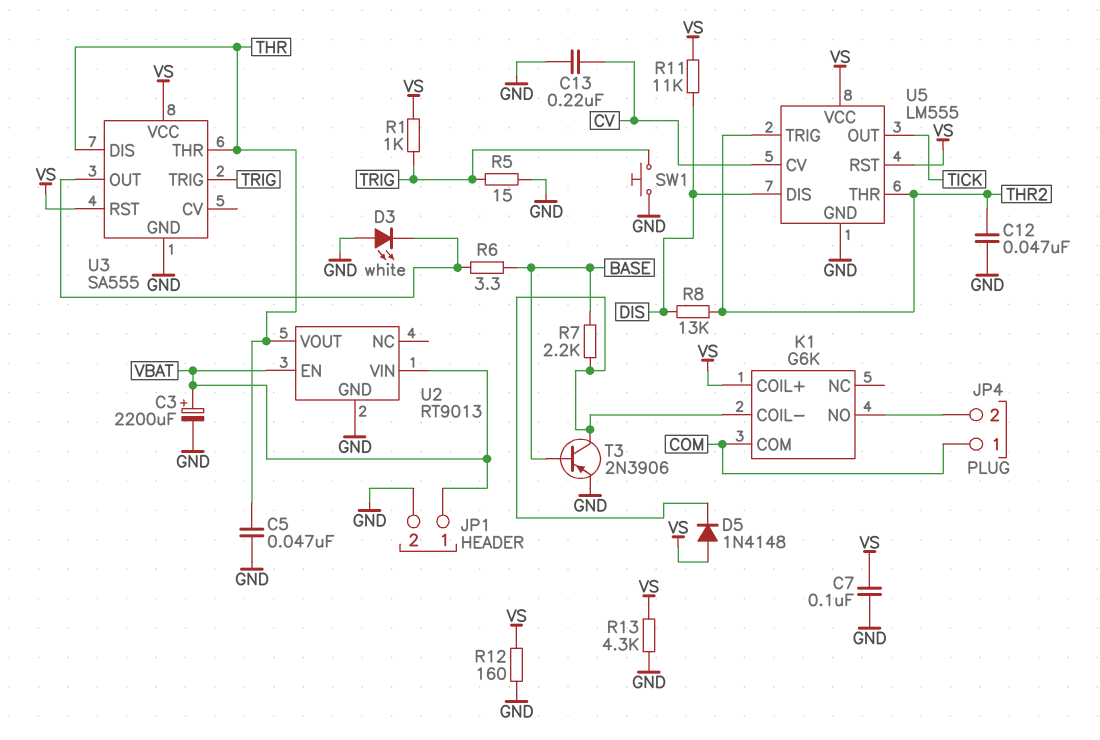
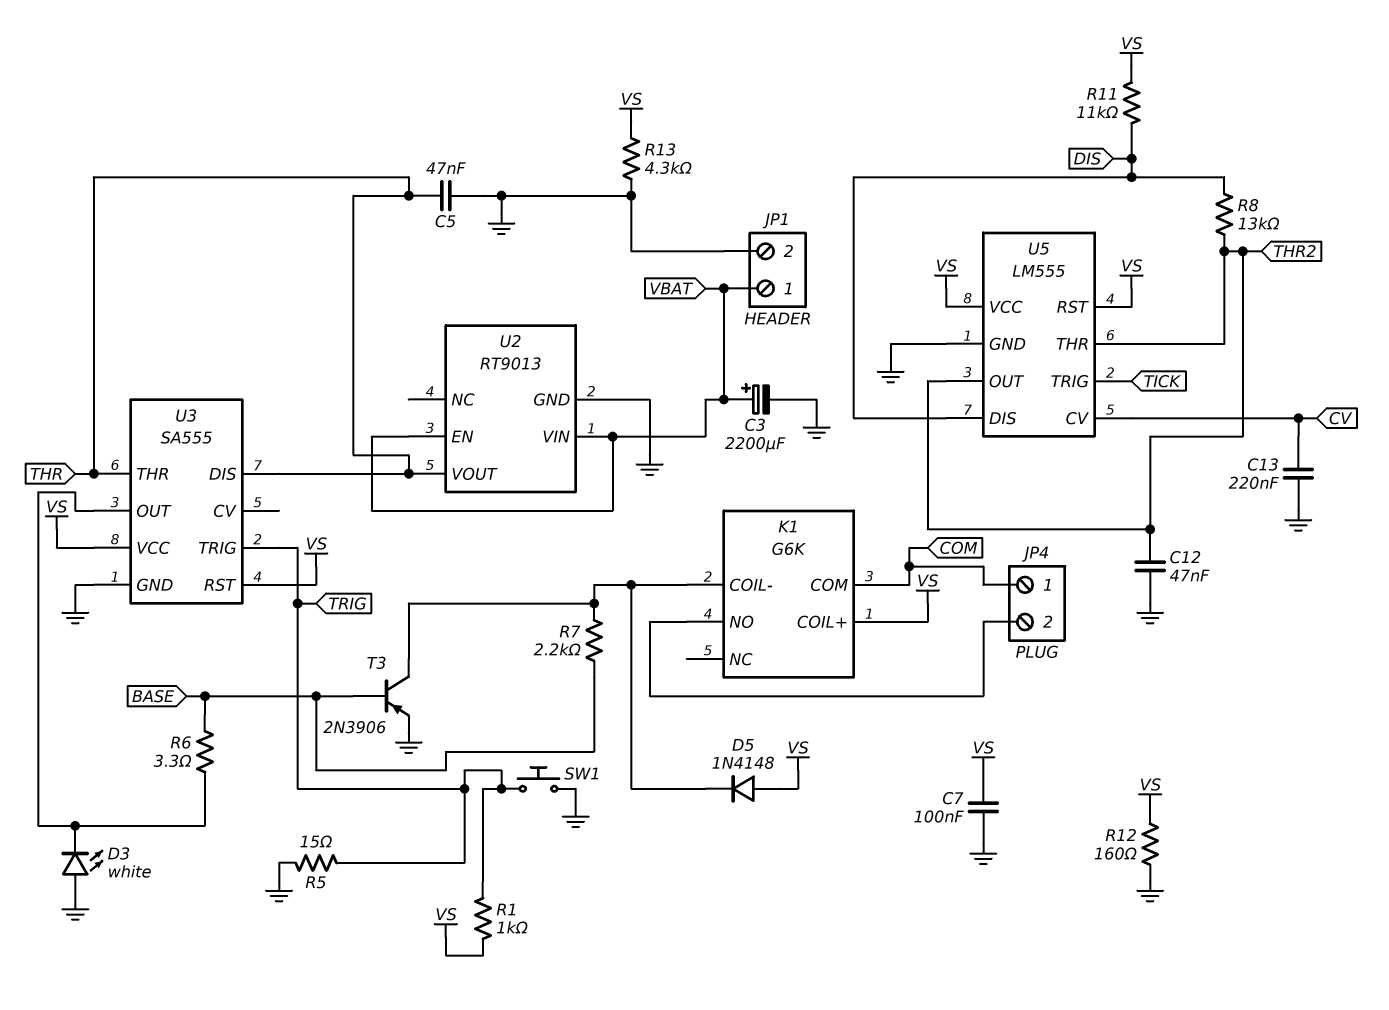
U5 pin OUT: TICK -> THR2
U5 pin TRIG: THR2 -> TICK

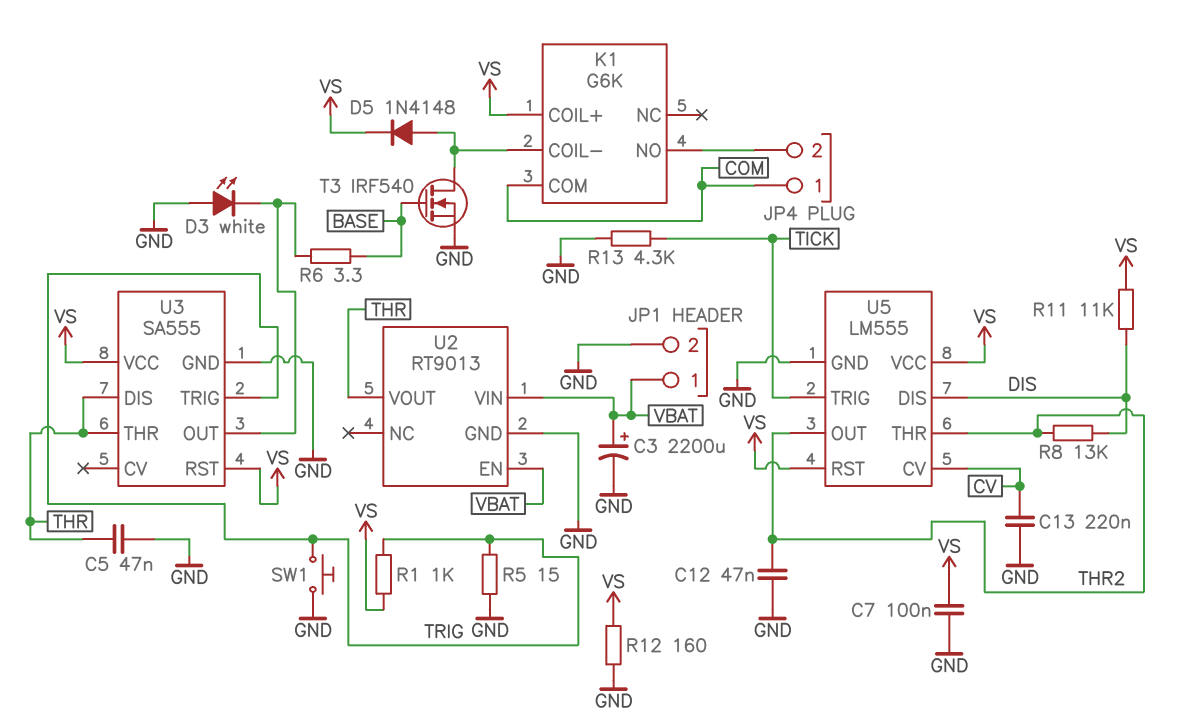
D5: diode 1N4148 (A VS, K K1/COIL-) -> diode 1N4148 (A K1/COIL-, K VS)
R7: 2.2k (BASE, K1/COIL-) -> none
R13: 4.3k (GND, VS) -> 4.3k (GND, TICK)
T3: PNP 2N3906 (B BASE, C K1/COIL-, E GND) -> NMOS IRF540 (G BASE, D K1/COIL-, S GND)

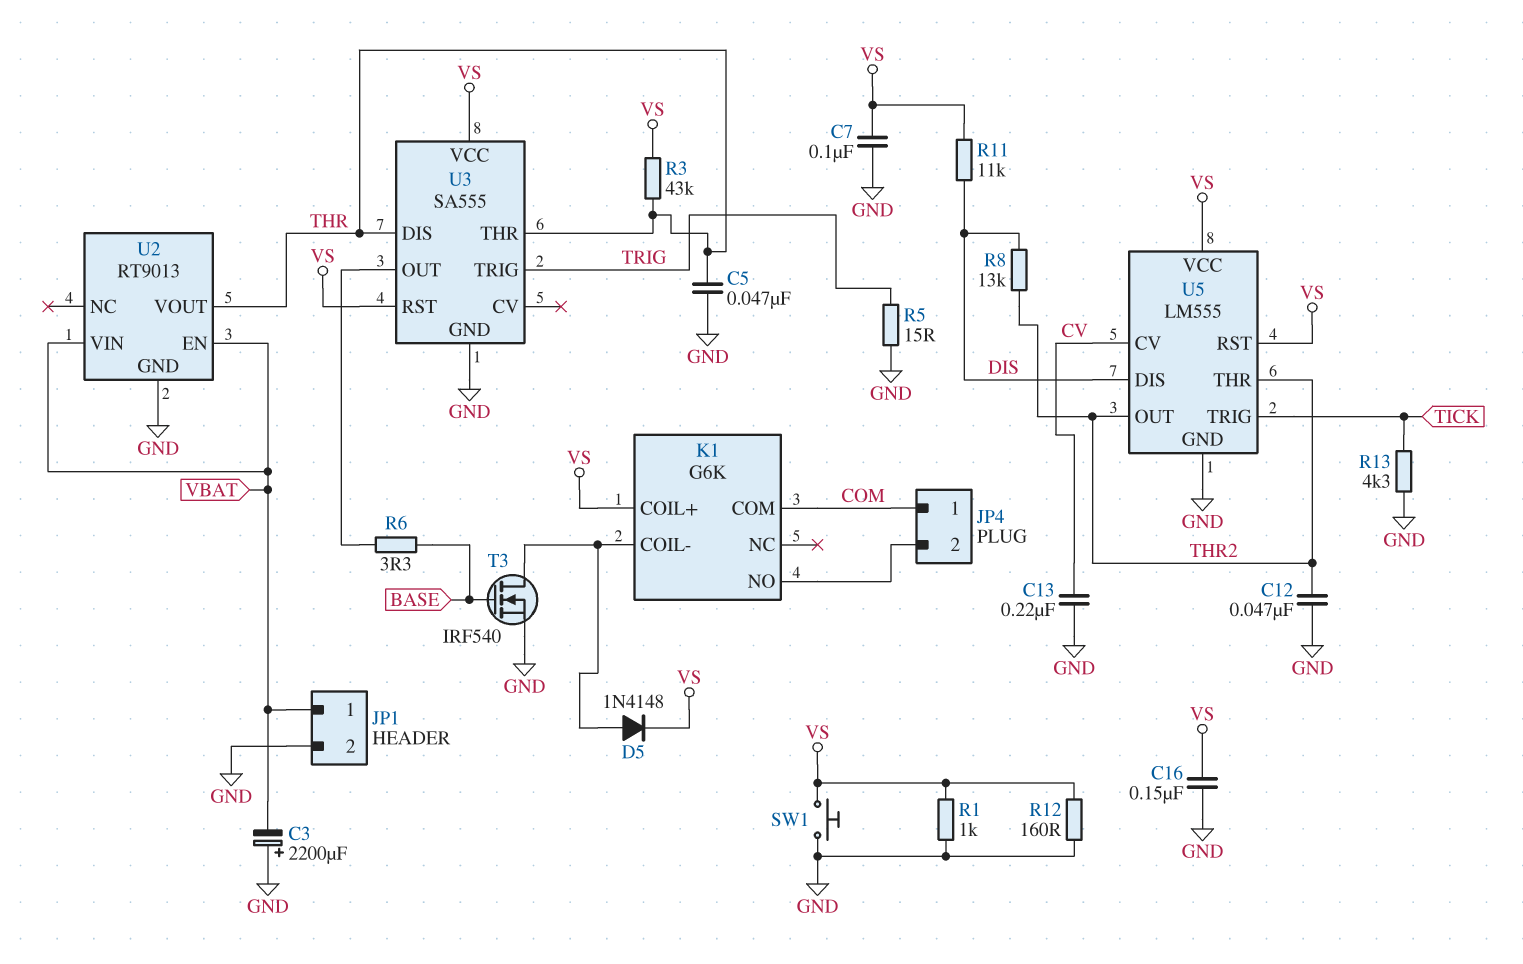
C3: 2200uF (plus VBAT, minus GND) -> 2200uF (plus GND, minus VBAT)
C16: none -> 150nF (GND, VS)
D3: LED white (A GND, K U3/OUT) -> none
R1: 1k (TRIG, VS) -> 1k (GND, VS)
R3: none -> 43k (THR, VS)
SW1: button (GND, TRIG) -> button (GND, VS)

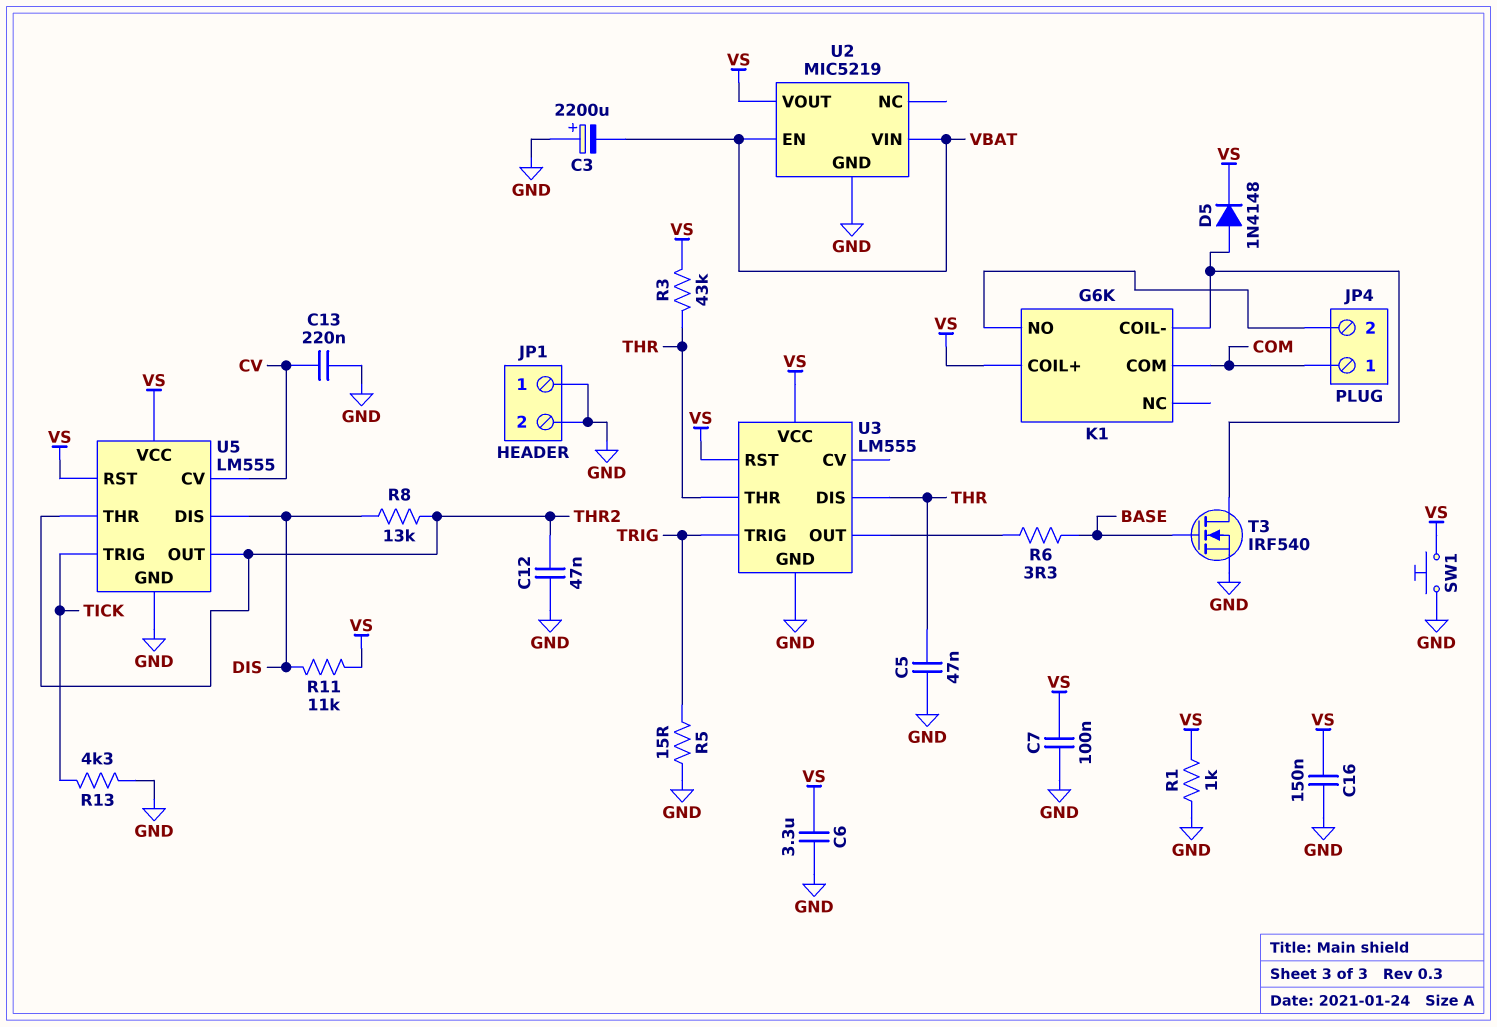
C6: none -> 3.3uF (GND, VS)
JP1 pin 1: VBAT -> GND
R12: 160 (GND, VS) -> none
U2: RT9013 -> MIC5219
U2 pin VOUT: THR -> VS
U3: SA555 -> LM555

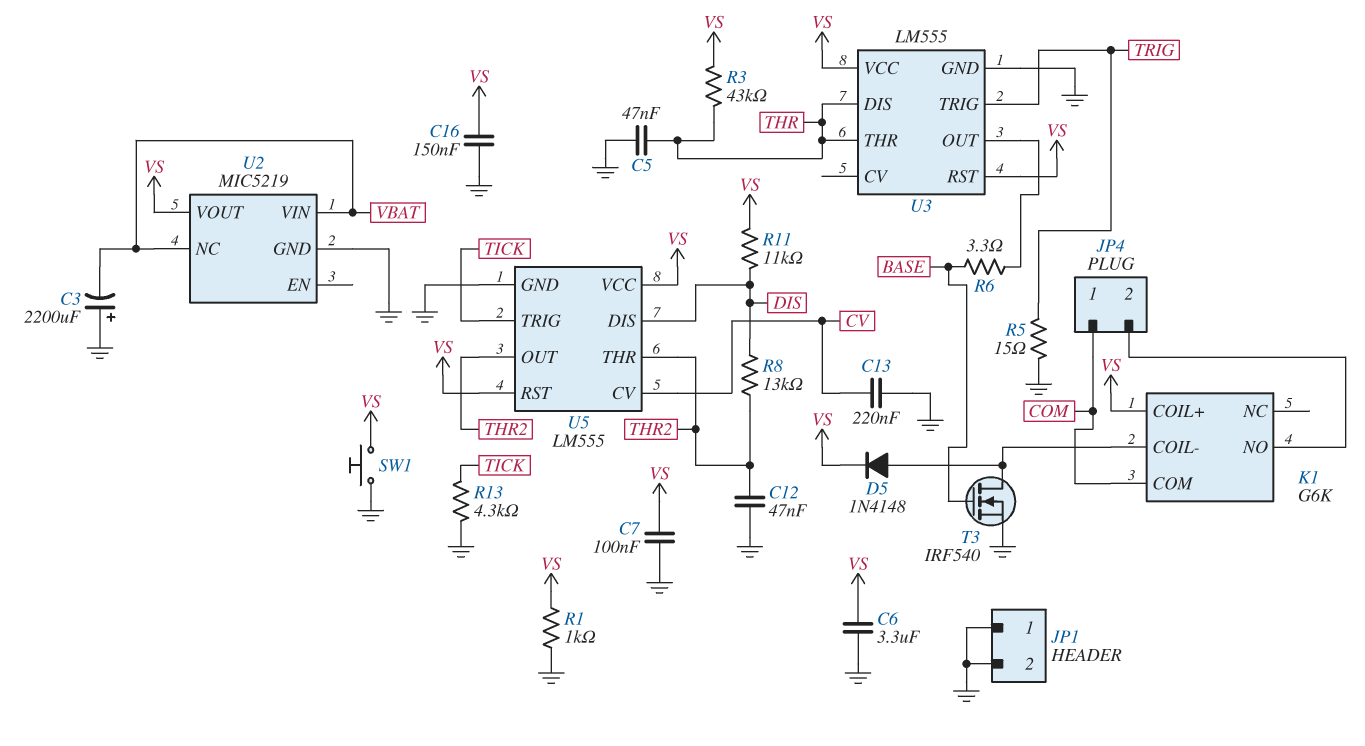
U2 pin EN: VBAT -> none
U2 pin NC: none -> VBAT

